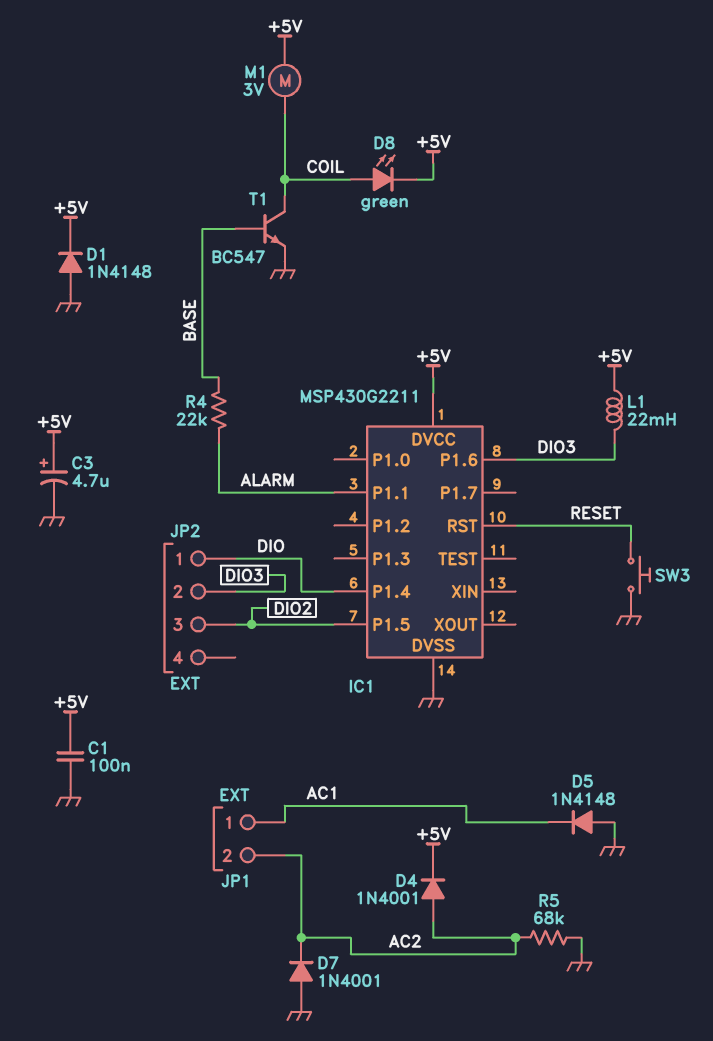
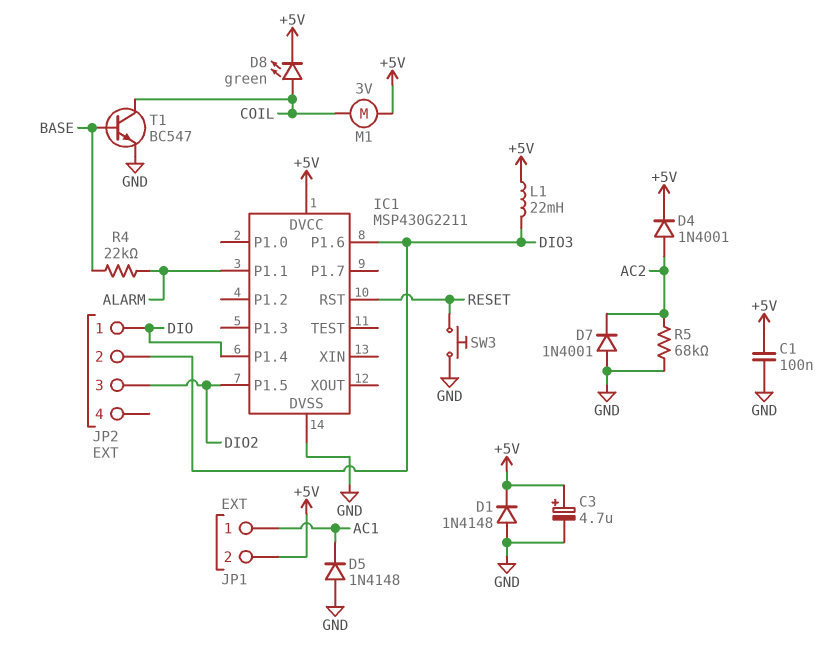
JP1 pin 2: AC2 -> +5V

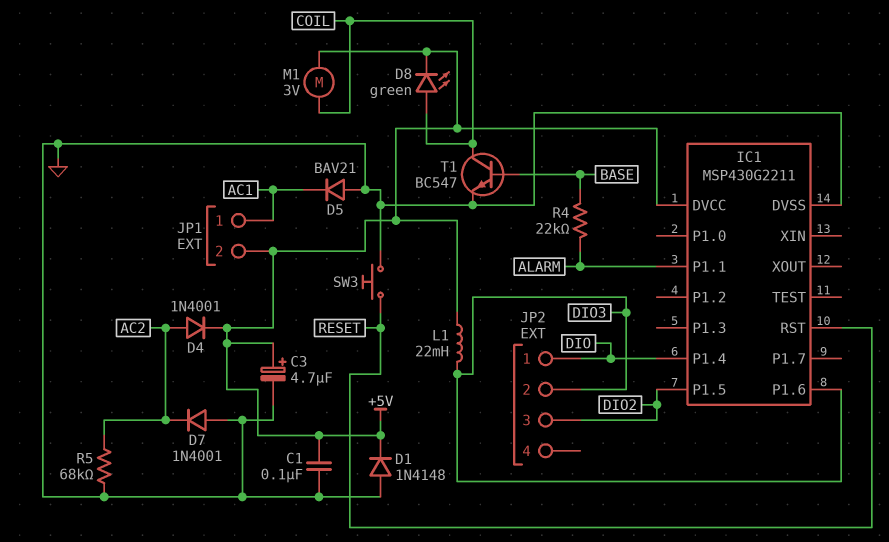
D5: diode 1N4148 (A GND, K AC1) -> diode BAV21 (A GND, K AC1)

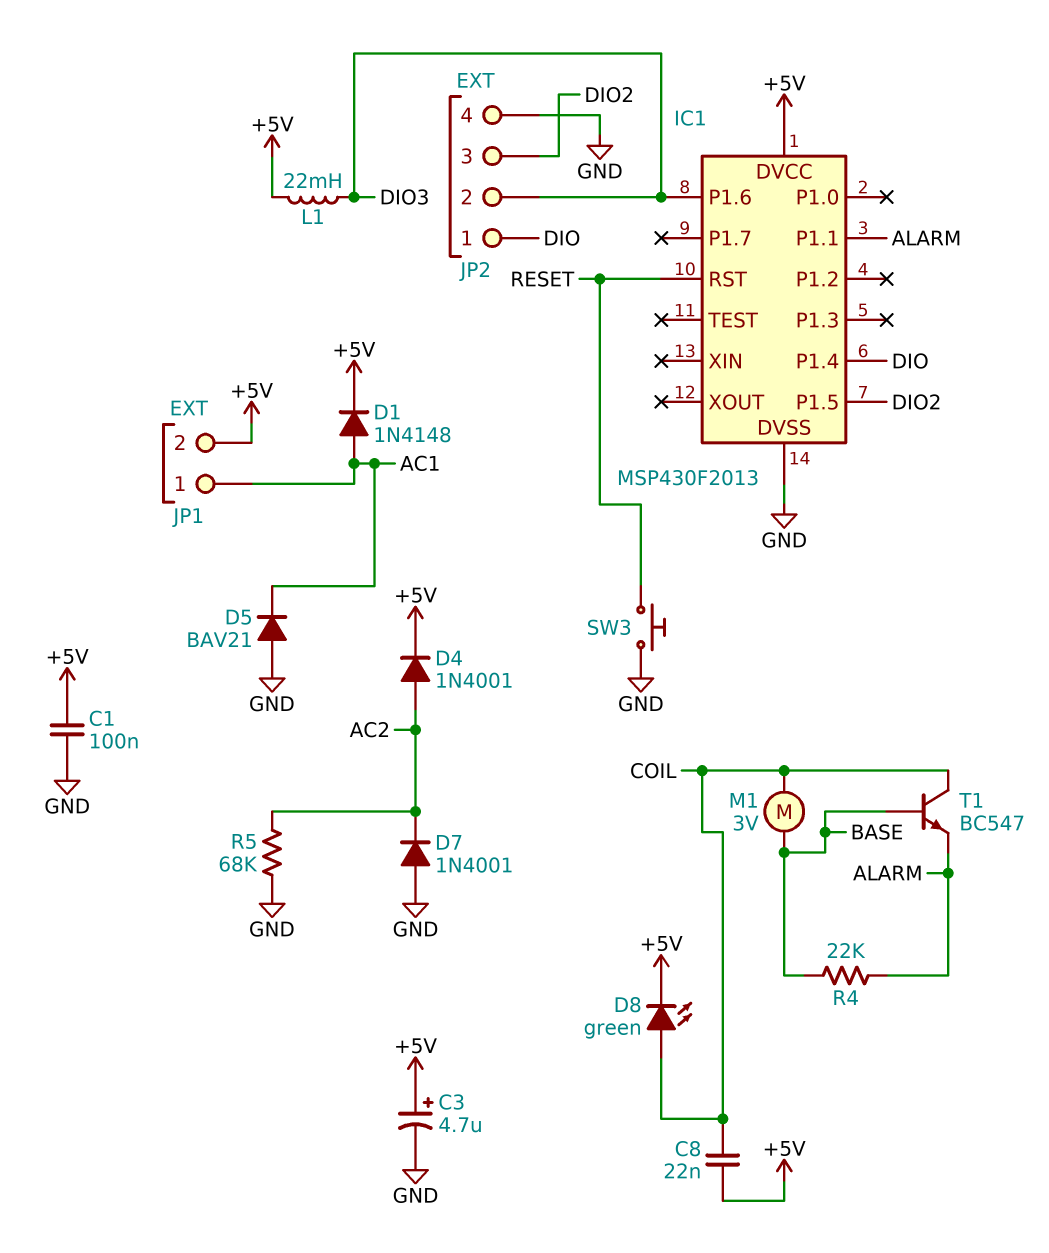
C8: none -> 22nF (+5V, COIL)
D1: diode 1N4148 (A GND, K +5V) -> diode 1N4148 (A AC1, K +5V)
IC1: MSP430G2211 -> MSP430F2013
JP2 pin 4: none -> GND
M1: motor 3V (+5V, COIL) -> motor 3V (BASE, COIL)
T1: NPN BC547 (B BASE, C COIL, E GND) -> NPN BC547 (B BASE, C COIL, E ALARM)

